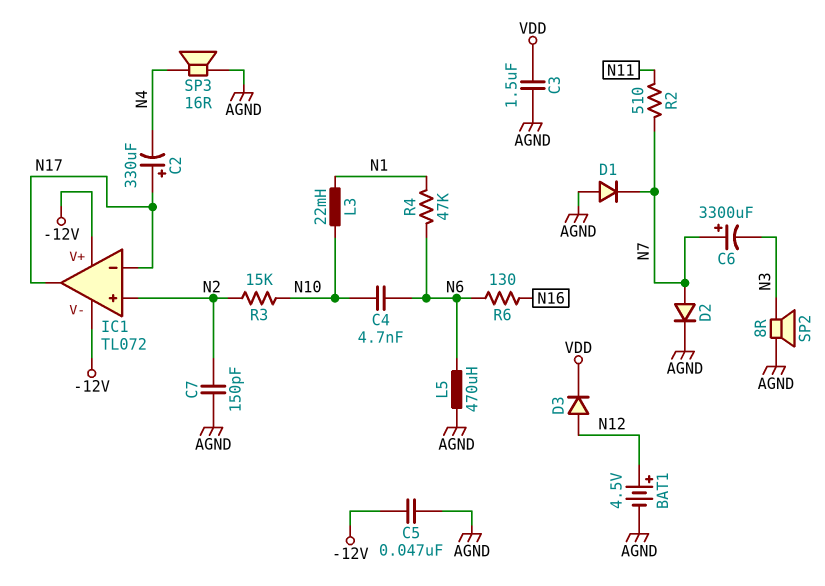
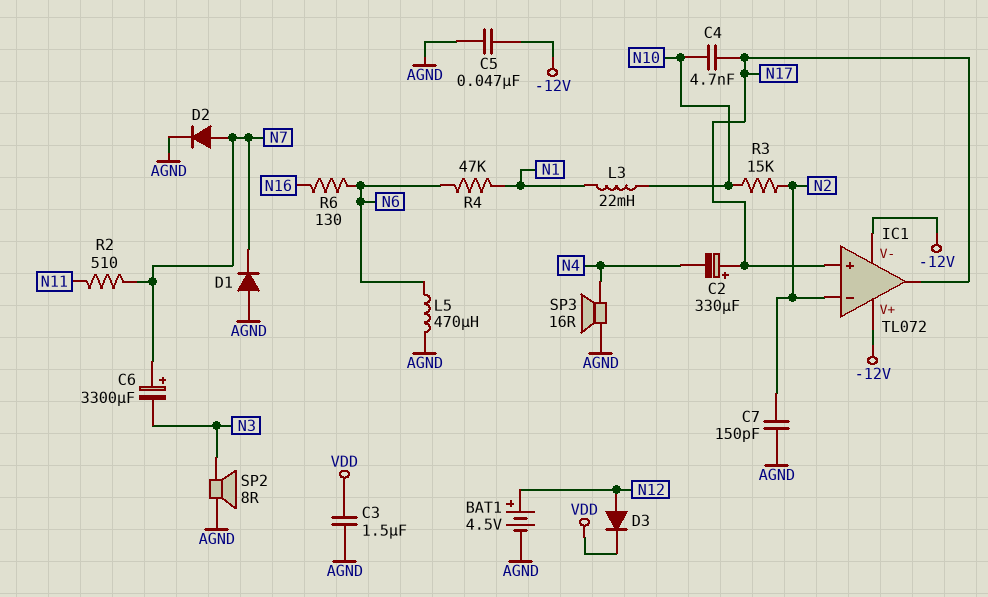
C4: 4.7nF (N6, N10) -> 4.7nF (N10, N17)
IC1 pin in+: N2 -> N17
IC1 pin in-: N17 -> N2

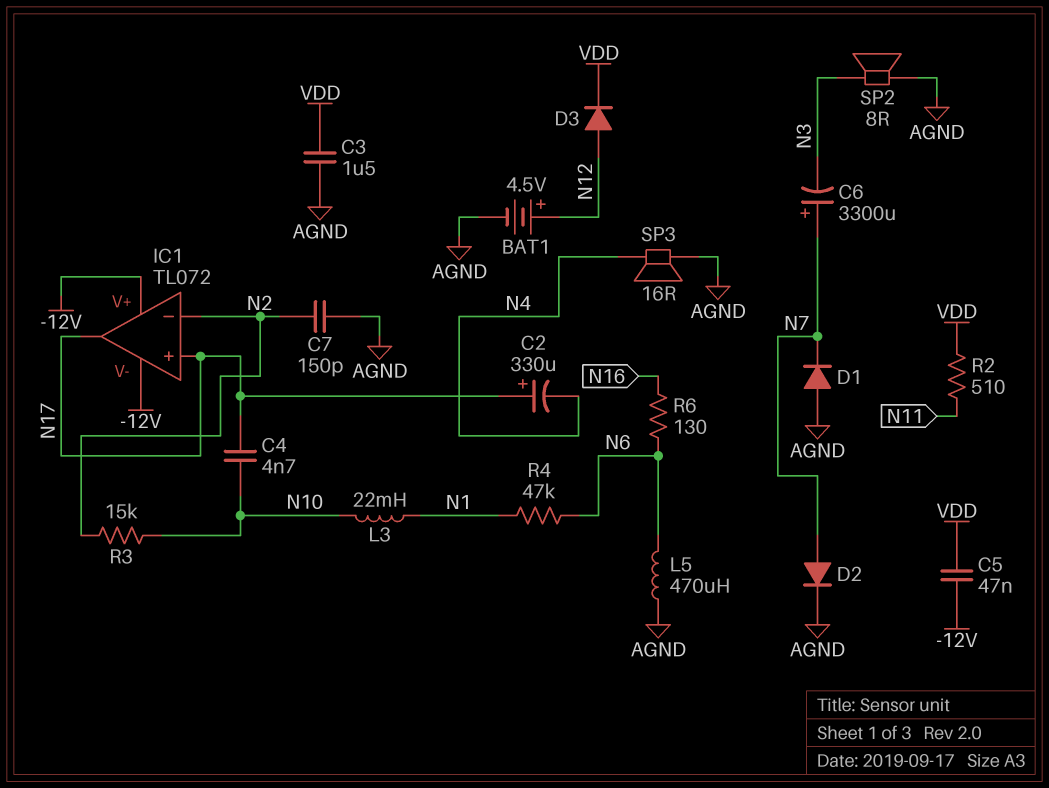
C5: 47nF (-12V, AGND) -> 47nF (-12V, VDD)
R2: 510 (N7, N11) -> 510 (N11, VDD)

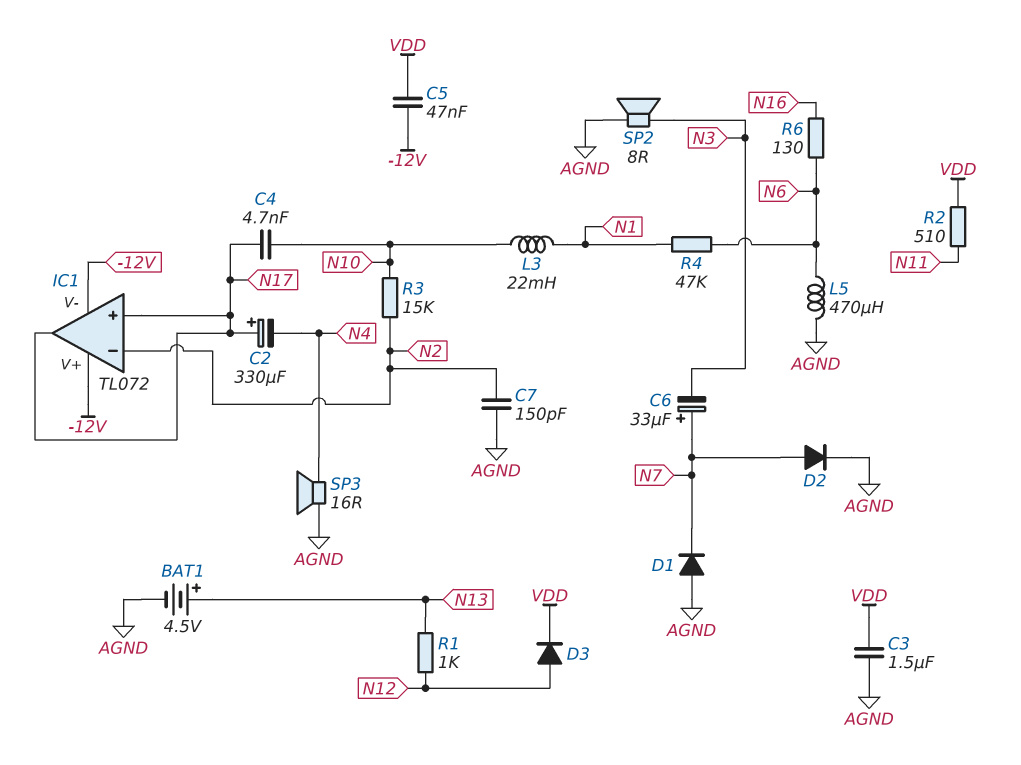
BAT1: 4.5V (plus N12, minus AGND) -> 4.5V (plus N13, minus AGND)
C6: 3300uF (plus N7, minus N3) -> 33uF (plus N7, minus N3)
R1: none -> 1k (N12, N13)

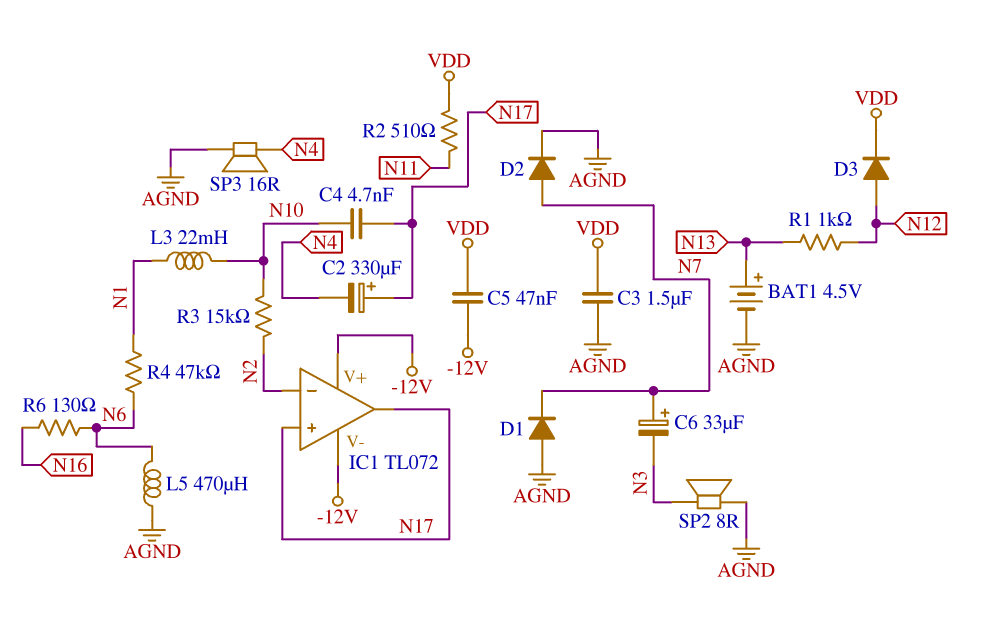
C7: 150pF (AGND, N2) -> none

